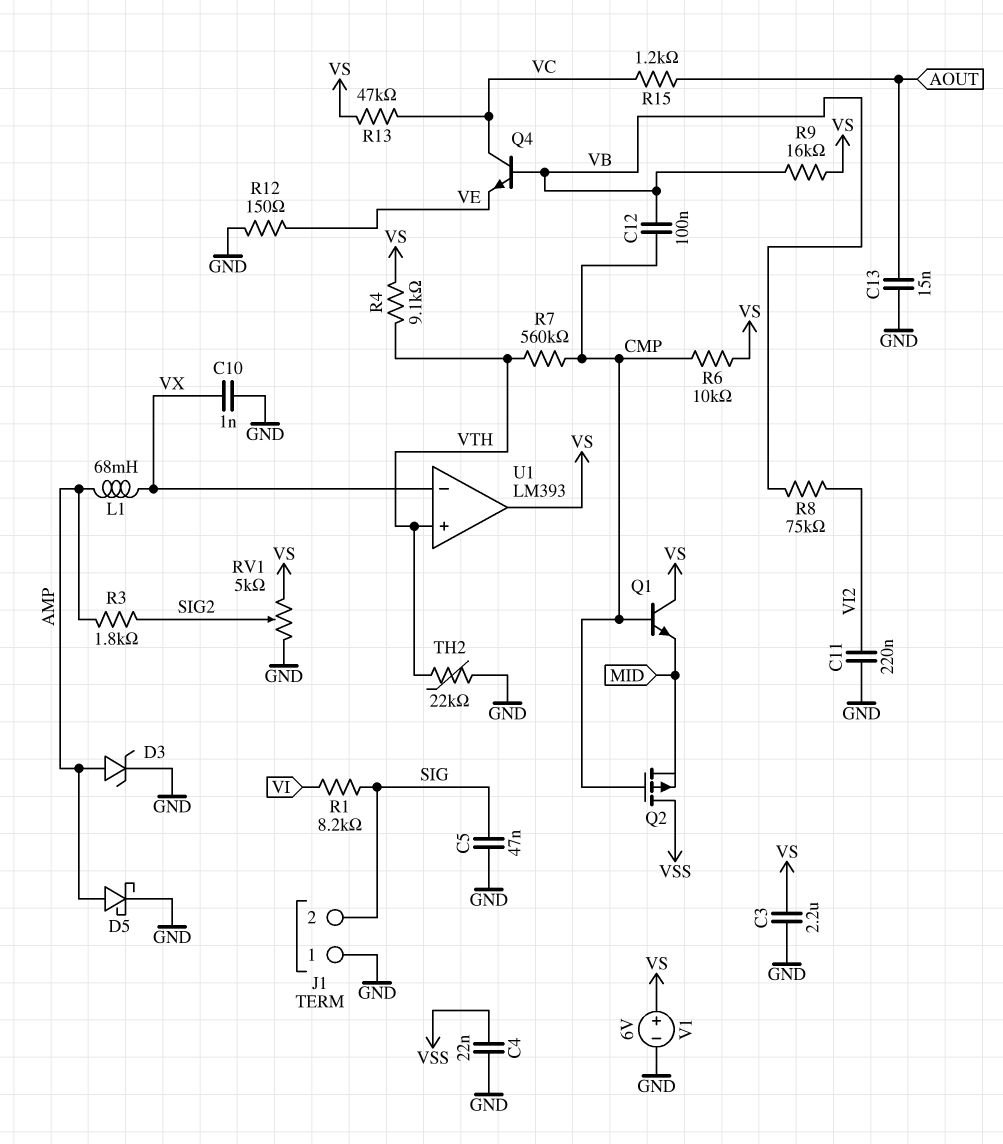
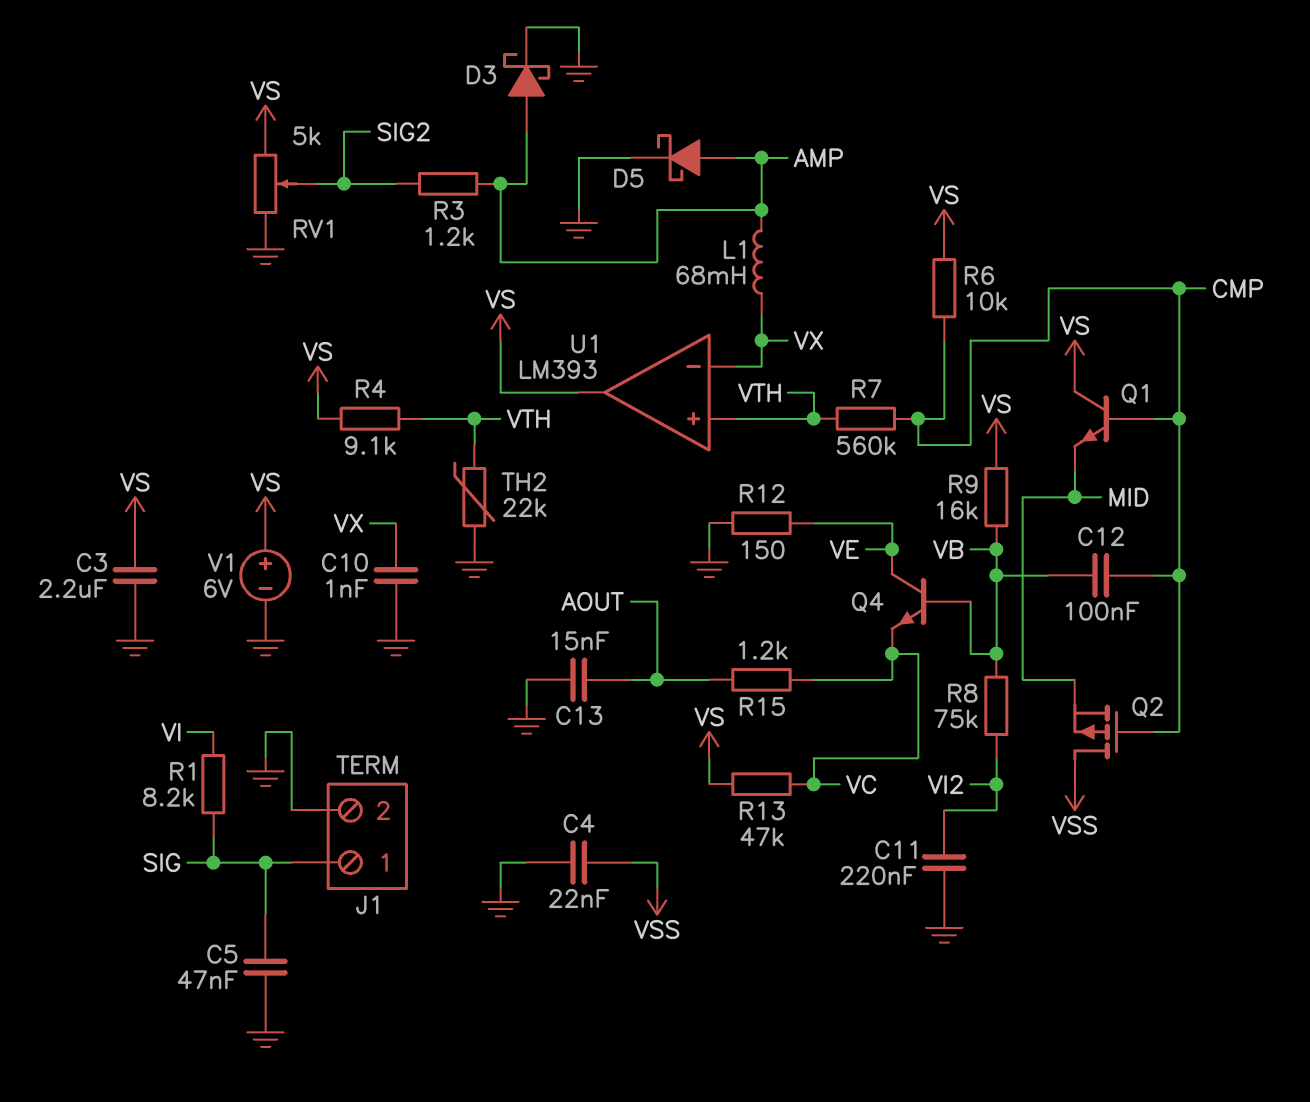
D3: zener (A AMP, K GND) -> schottky (A AMP, K GND)
J1 pin 1: GND -> SIG
J1 pin 2: SIG -> GND
Q4: NPN (B VB, C VC, E VE) -> NPN (B VB, C VE, E VC)
R3: 1.8k (AMP, SIG2) -> 1.2k (AMP, SIG2)

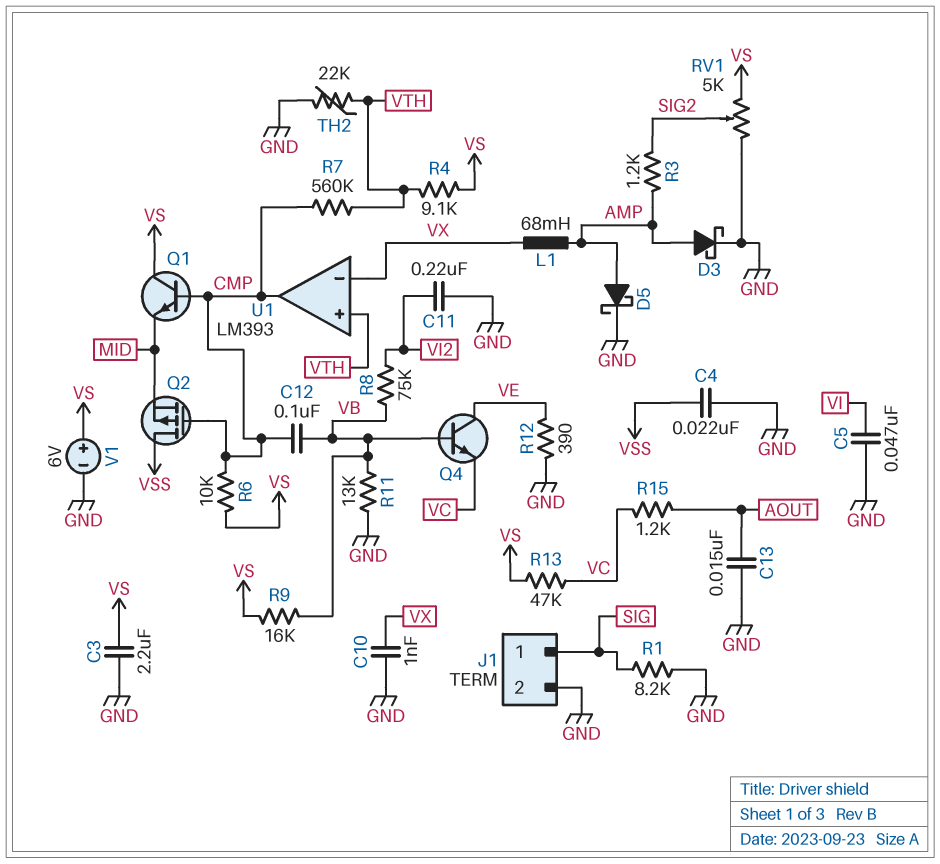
C5: 47nF (GND, SIG) -> 47nF (GND, VI)
R1: 8.2k (SIG, VI) -> 8.2k (GND, SIG)
R11: none -> 13k (GND, VB)
R12: 150 (GND, VE) -> 390 (GND, VE)
U1 pin out: VS -> CMP

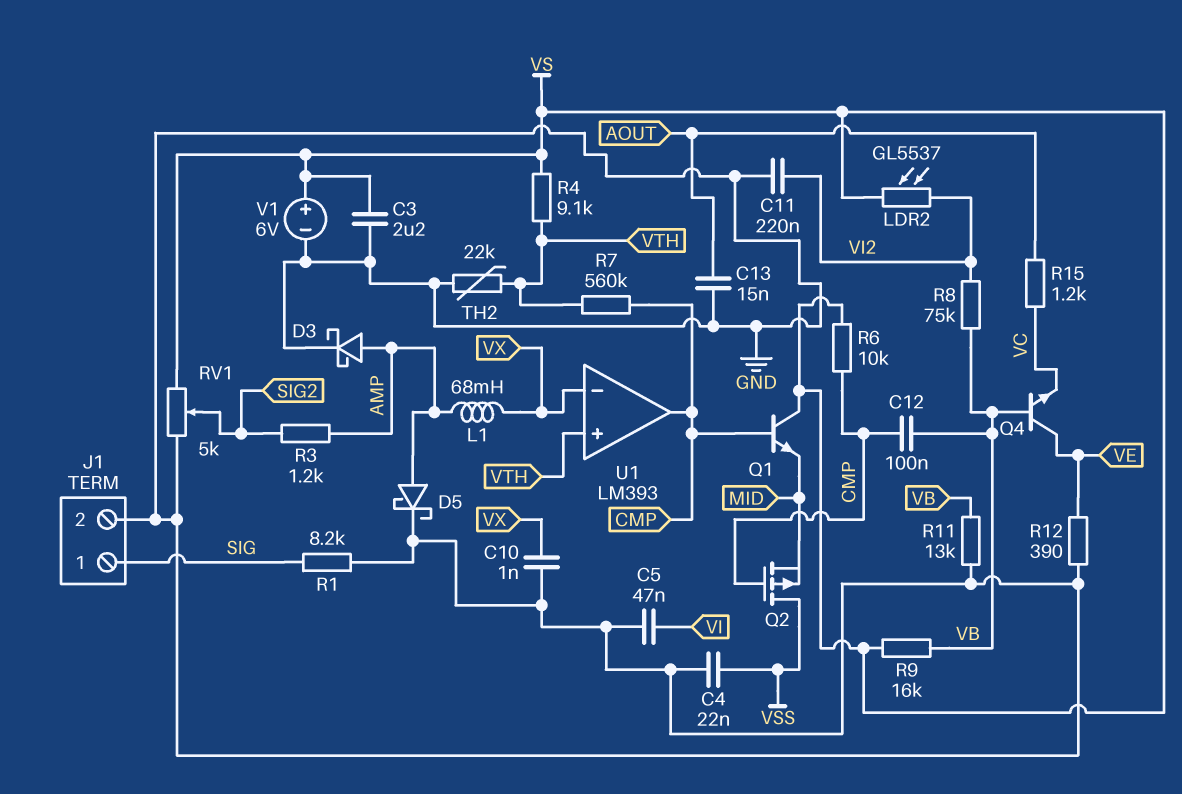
LDR2: none -> GL5537 (VI2, VS)
R13: 47k (VC, VS) -> none

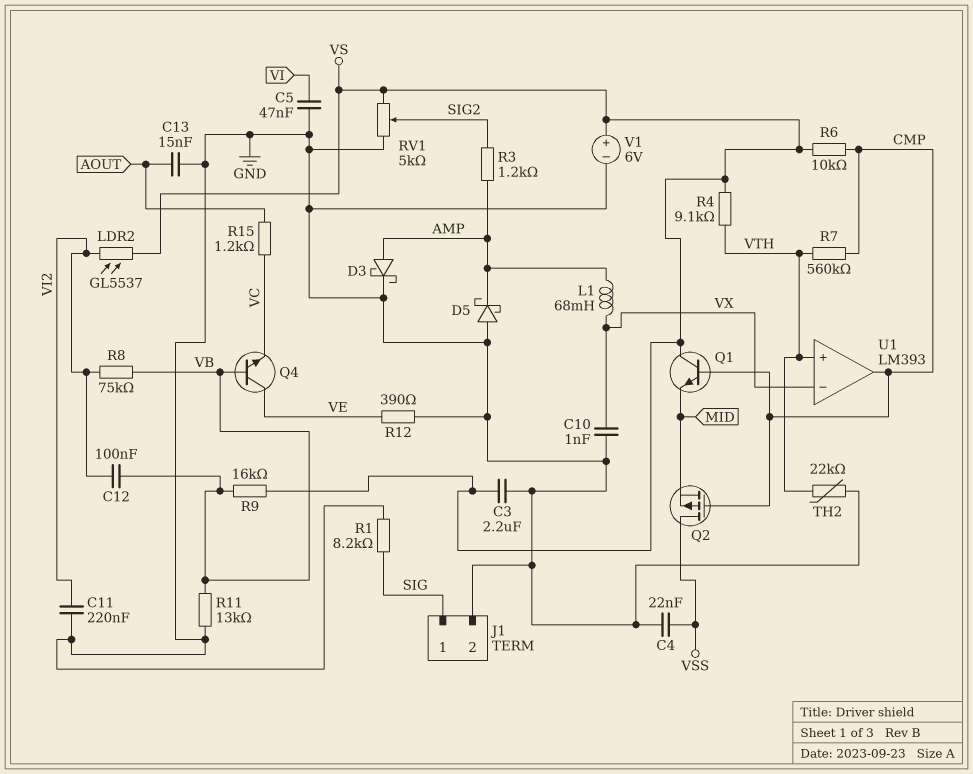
C12: 100nF (CMP, VB) -> 100nF (VB, VI2)
D5: schottky (A AMP, K GND) -> schottky (A GND, K AMP)

